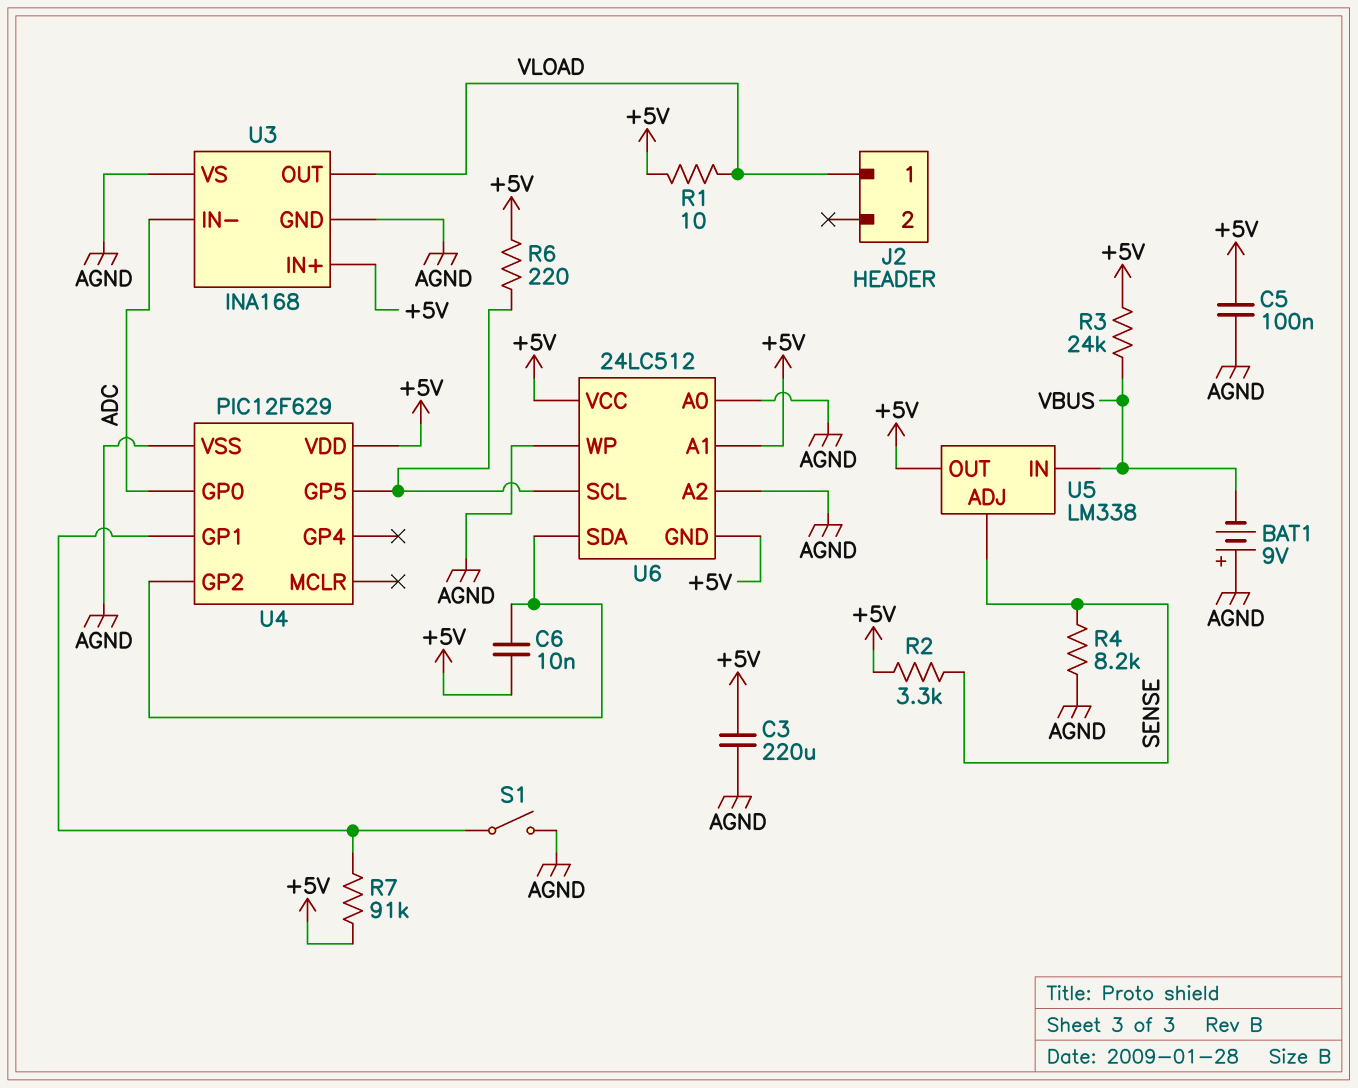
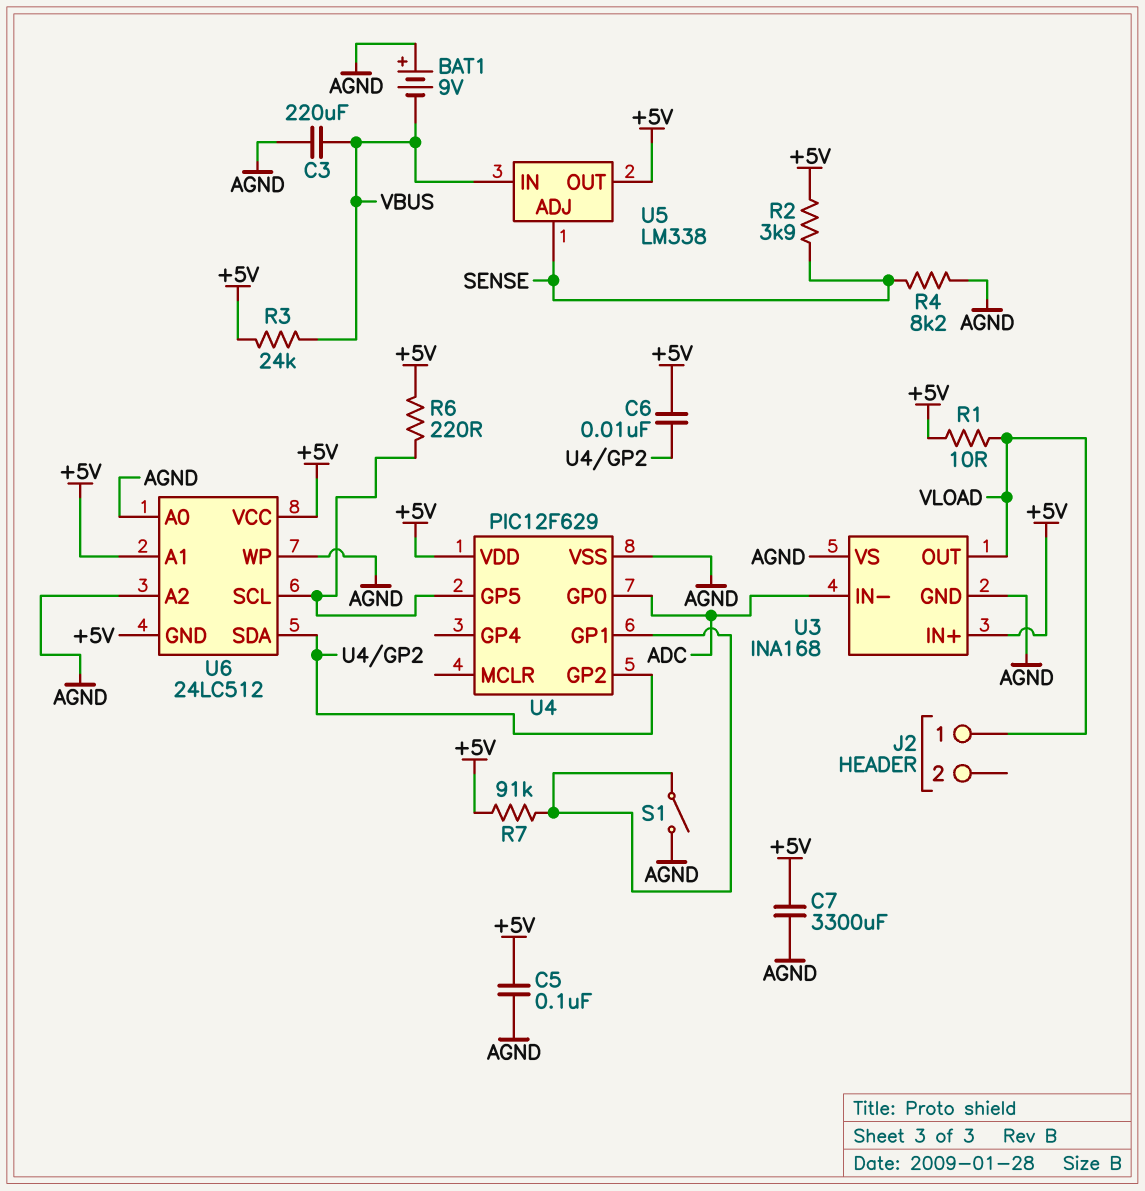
C3: 220uF (+5V, AGND) -> 220uF (AGND, VBUS)
C7: none -> 3300uF (+5V, AGND)
R2: 3.3k (+5V, SENSE) -> 3.9k (+5V, SENSE)

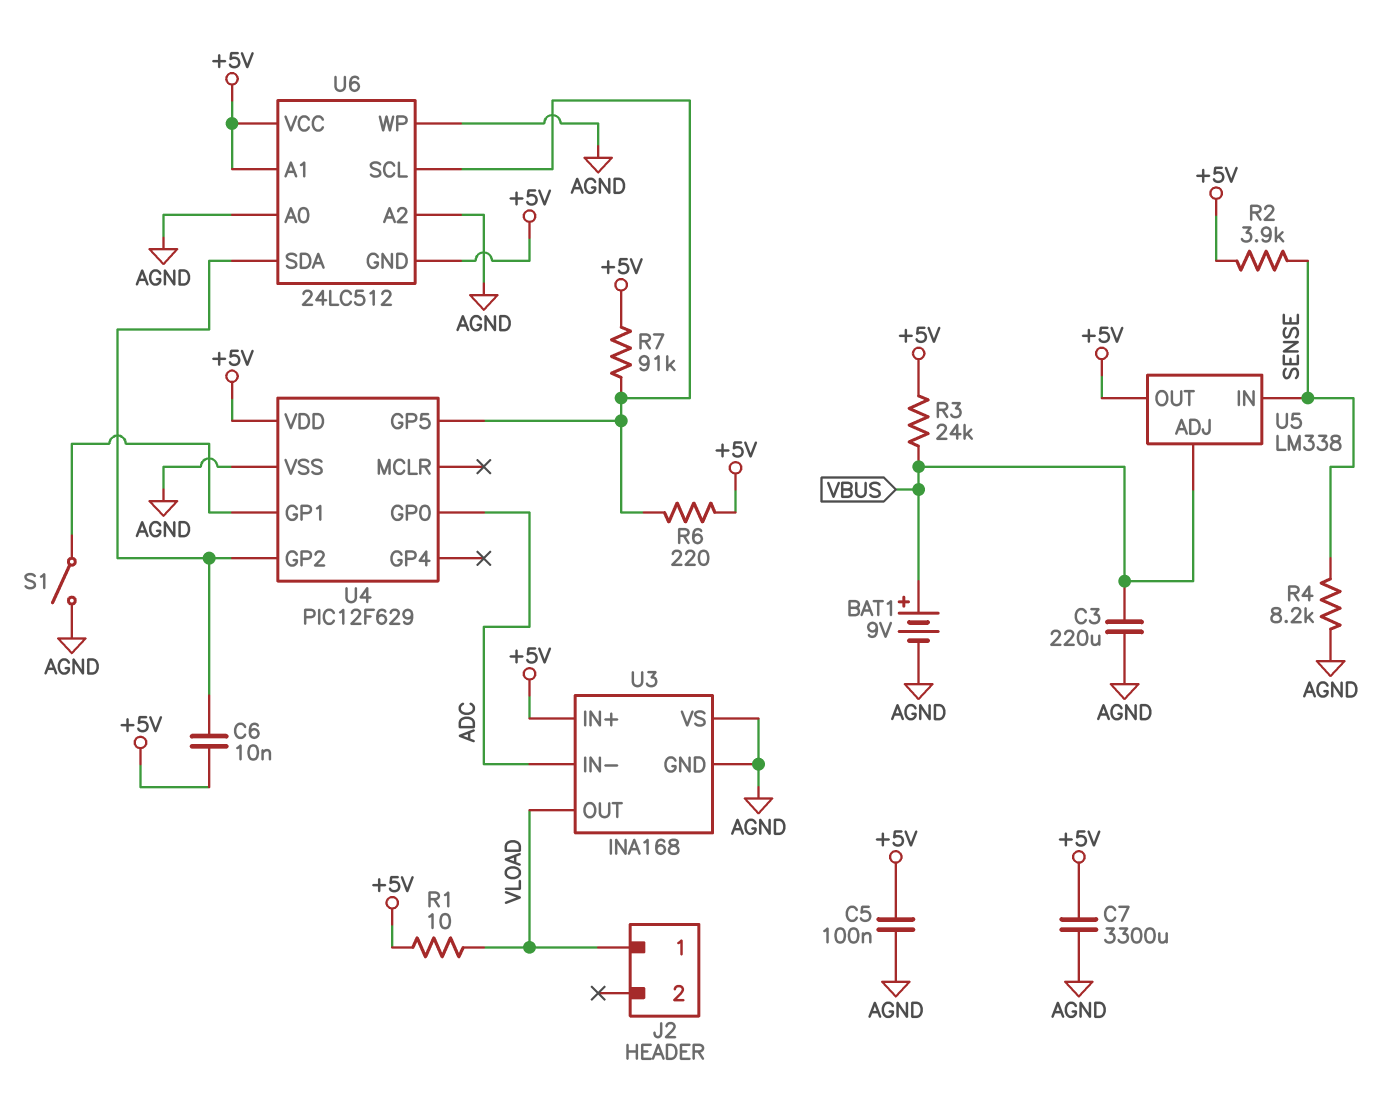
BAT1: 9V (plus AGND, minus VBUS) -> 9V (plus VBUS, minus AGND)
R7: 91k (+5V, U4/GP1) -> 91k (+5V, U4/GP5)
U5 pin ADJ: SENSE -> VBUS
U5 pin IN: VBUS -> SENSE

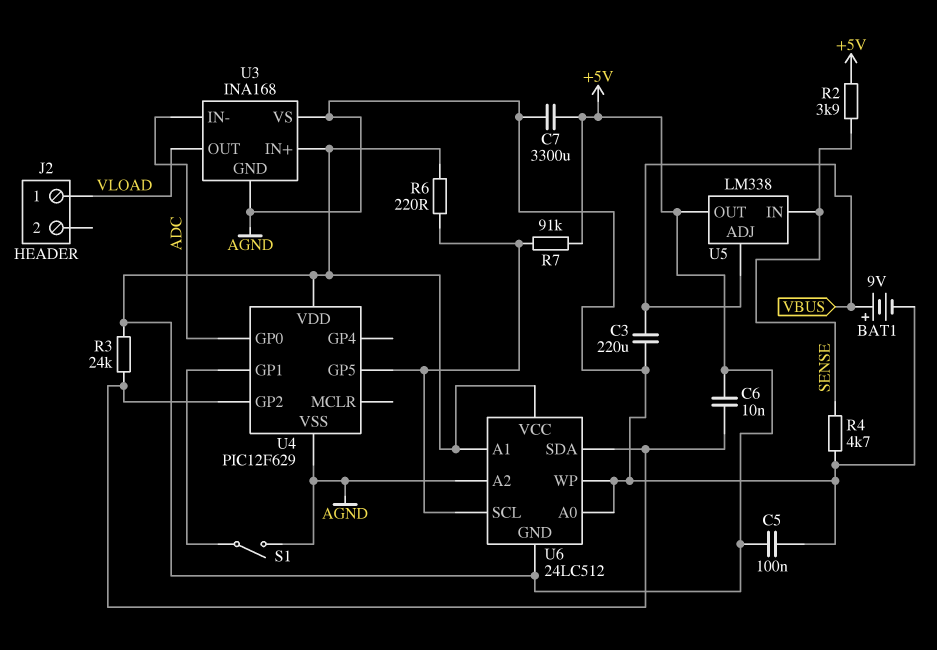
R1: 10 (+5V, VLOAD) -> none
R3: 24k (+5V, VBUS) -> 24k (+5V, U4/GP2)
R4: 8.2k (AGND, SENSE) -> 4.7k (AGND, SENSE)

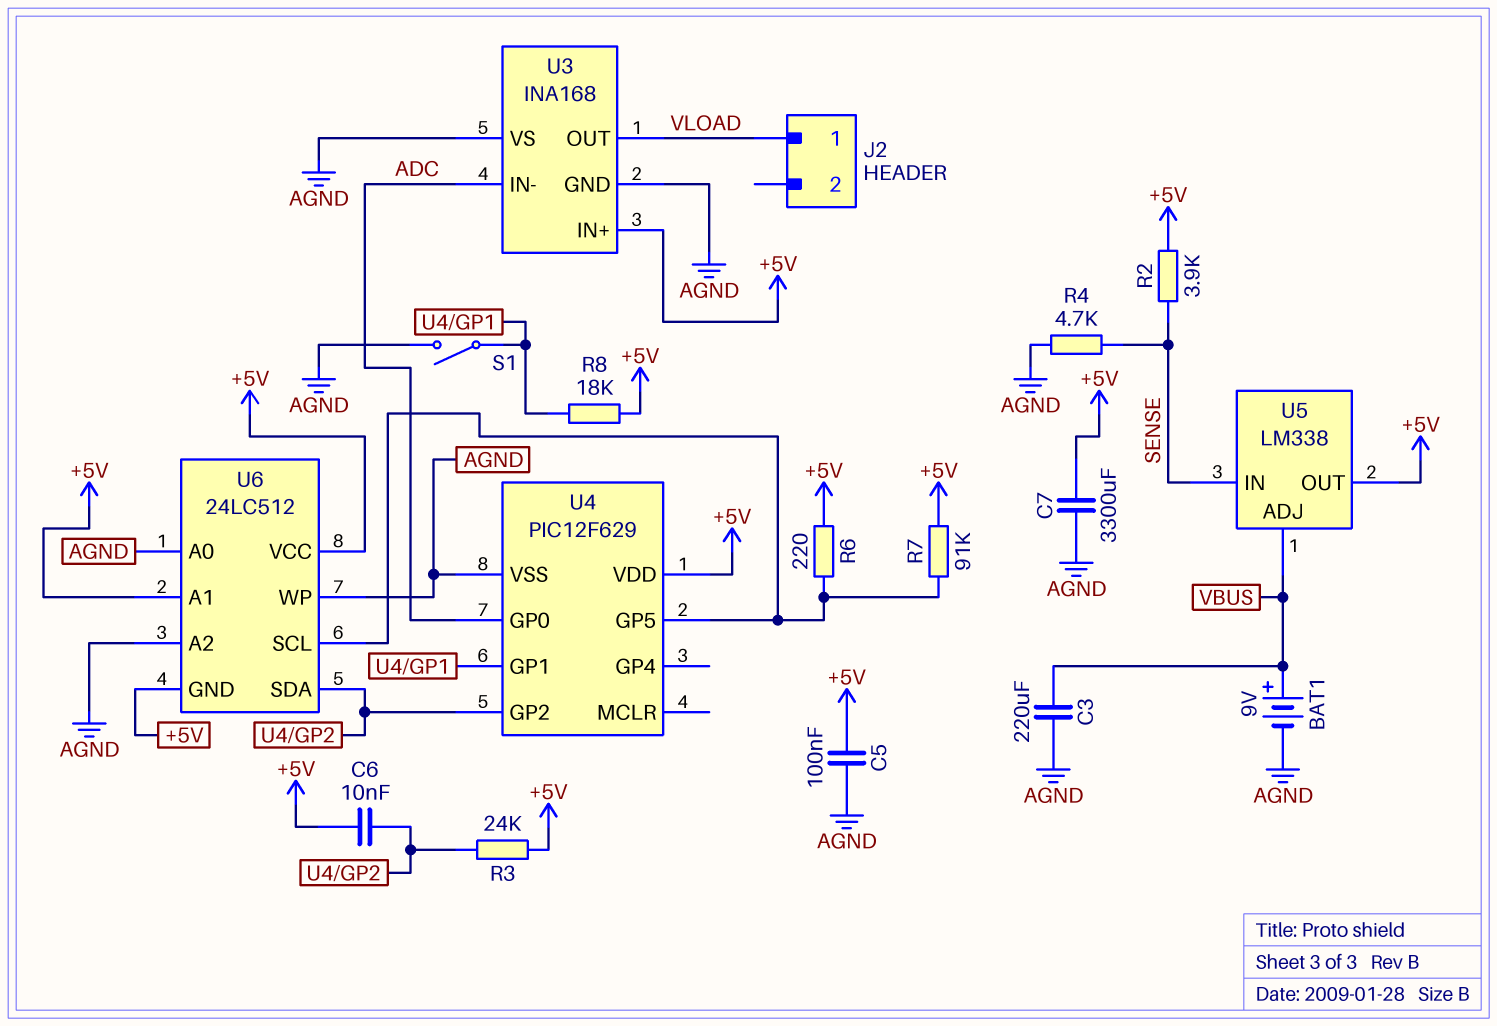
R8: none -> 18k (+5V, U4/GP1)

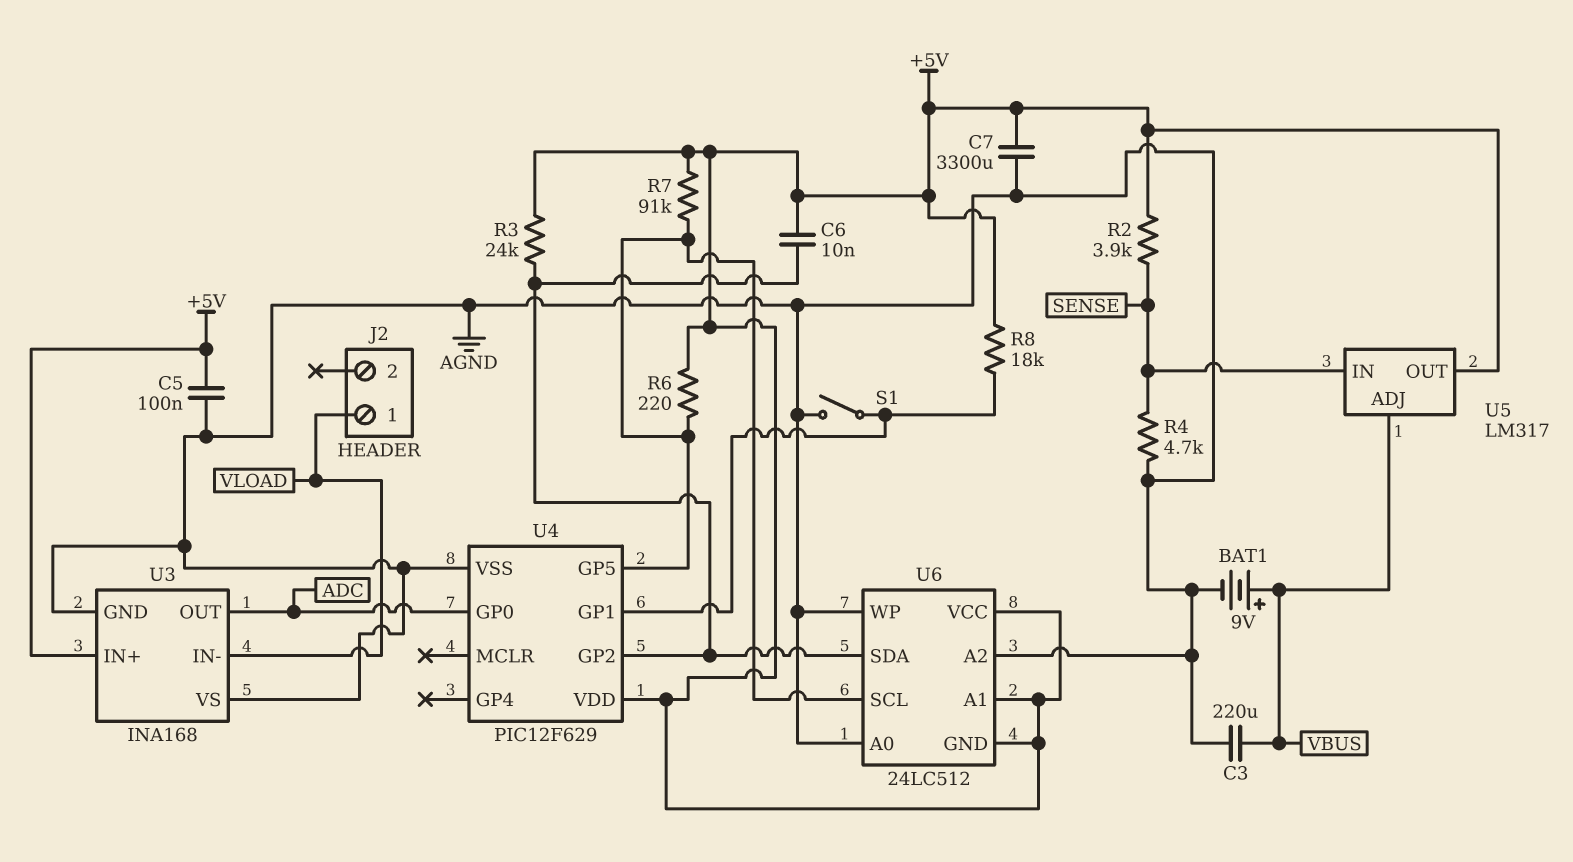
U3 pin IN-: ADC -> VLOAD
U3 pin OUT: VLOAD -> ADC
U5: LM338 -> LM317

